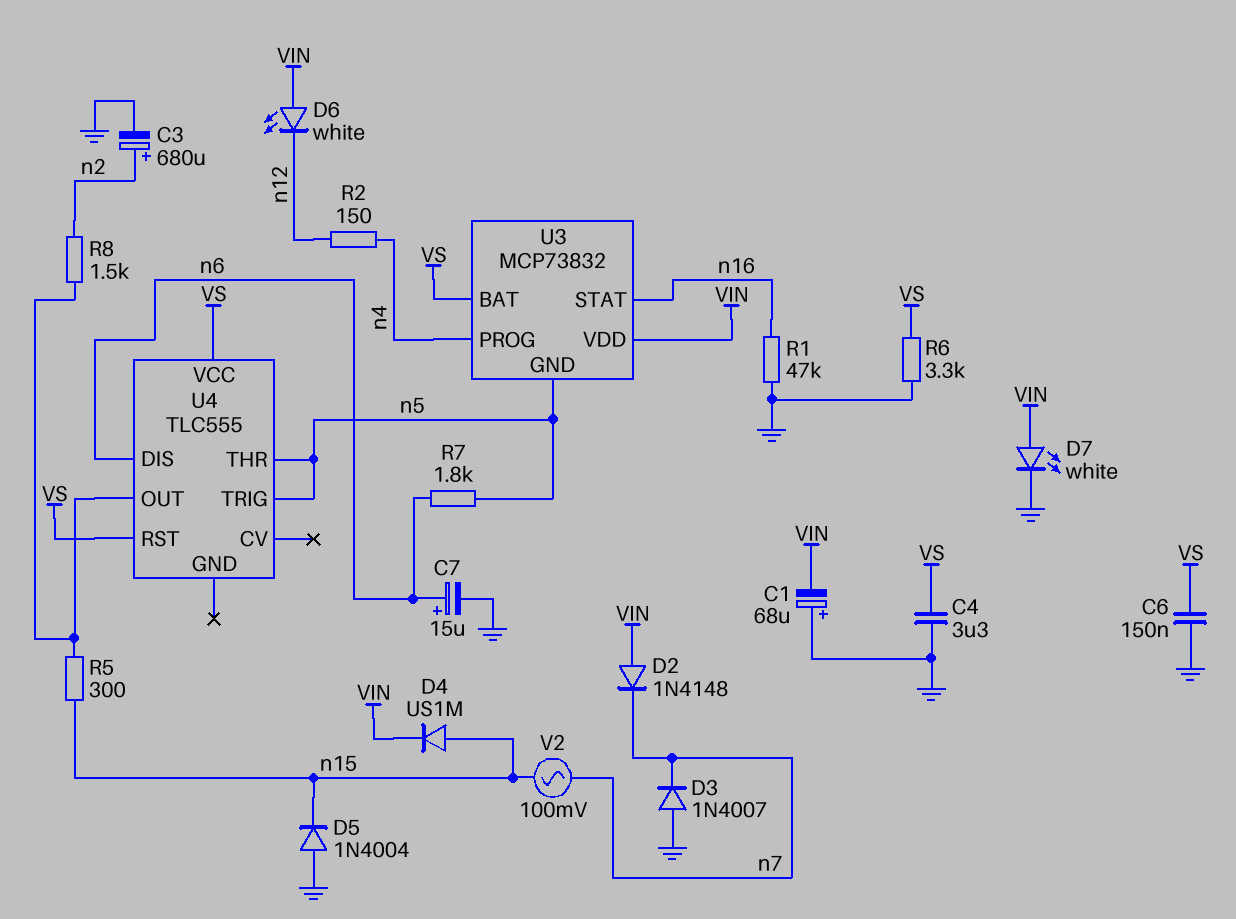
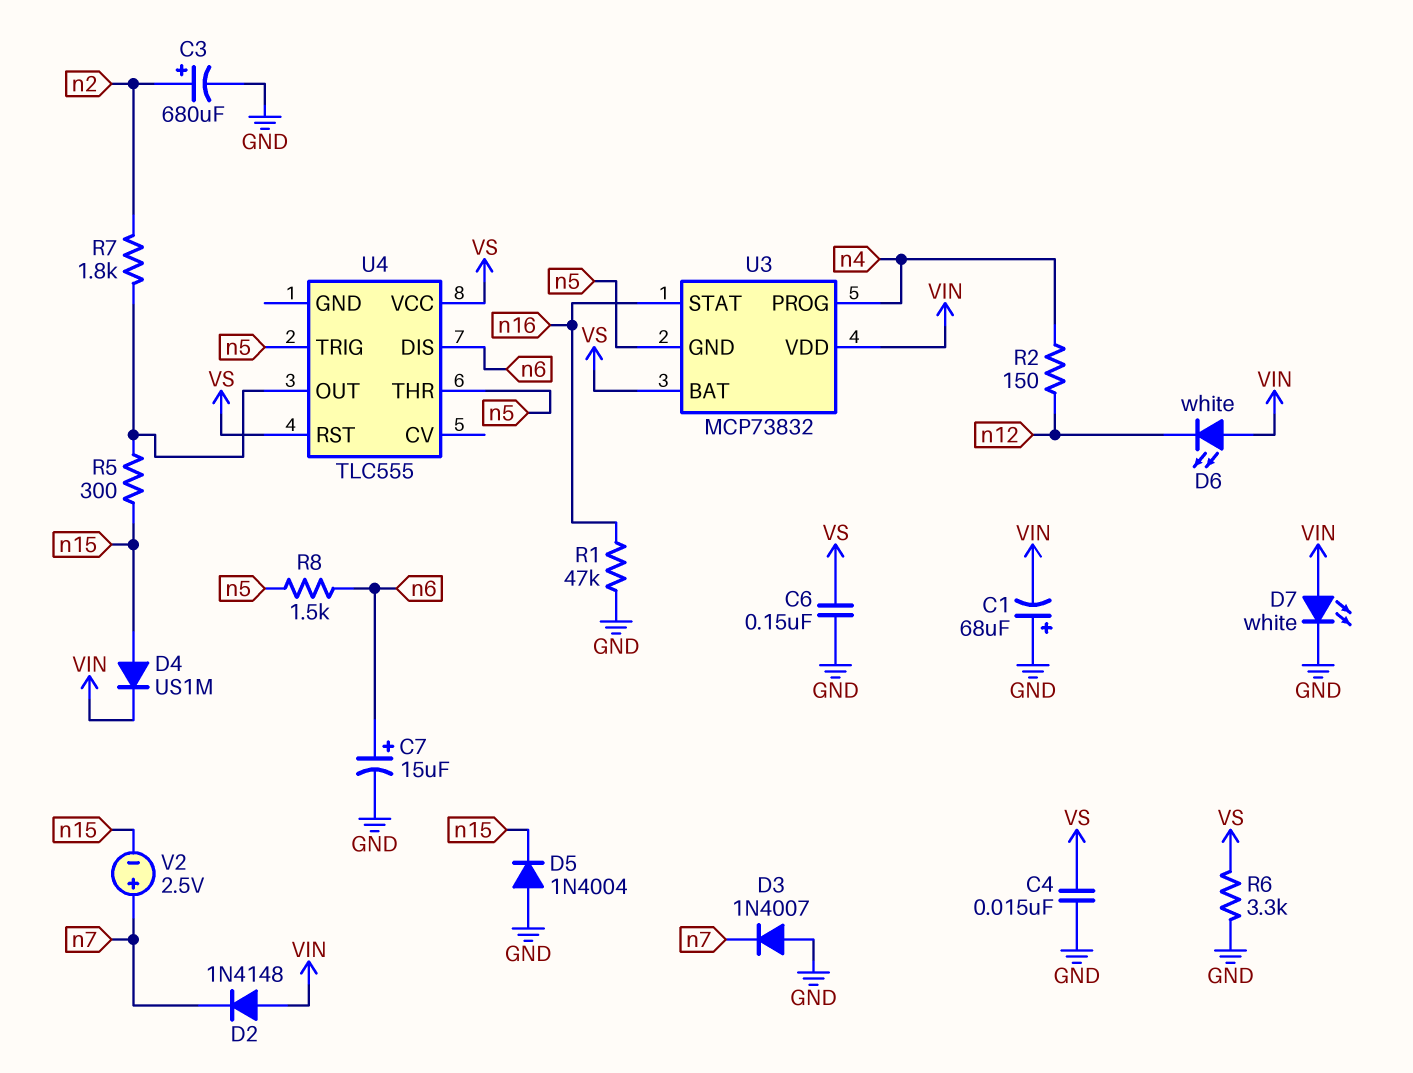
C4: 3.3uF (GND, VS) -> 15nF (GND, VS)
R7: 1.8k (n5, n6) -> 1.8k (U4/OUT, n2)
R8: 1.5k (U4/OUT, n2) -> 1.5k (n5, n6)
V2: AC 100mV (n7, n15) -> 2.5V (plus n7, minus n15)

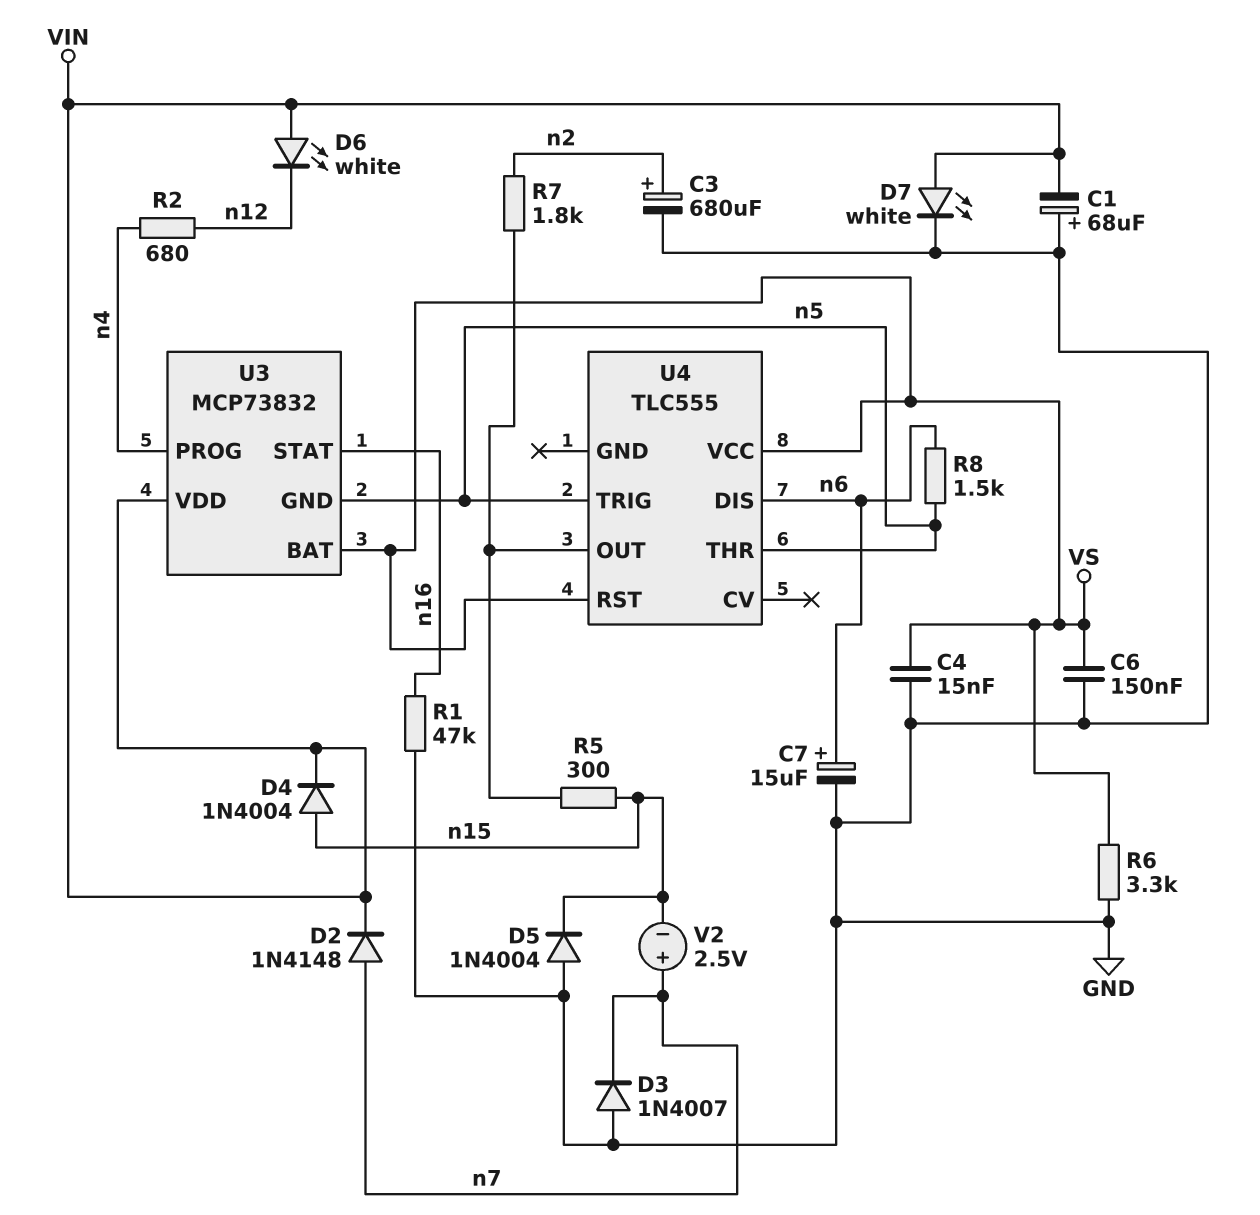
D2: diode 1N4148 (A VIN, K n7) -> diode 1N4148 (A n7, K VIN)
D4: diode US1M (A n15, K VIN) -> diode 1N4004 (A n15, K VIN)
R2: 150 (n4, n12) -> 680 (n4, n12)

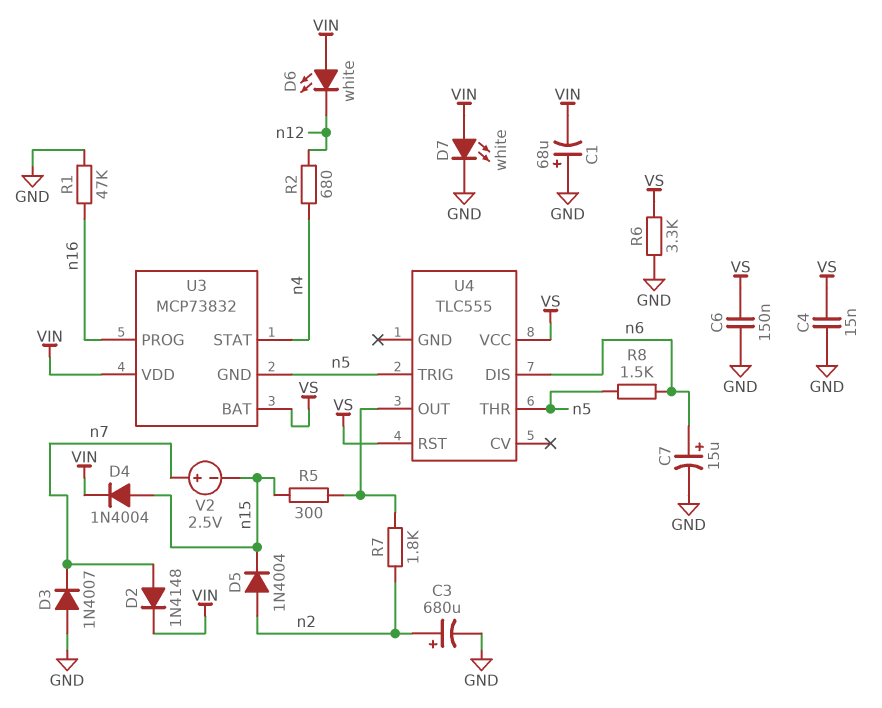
D5: diode 1N4004 (A GND, K n15) -> diode 1N4004 (A n2, K n15)
U3 pin PROG: n4 -> n16
U3 pin STAT: n16 -> n4

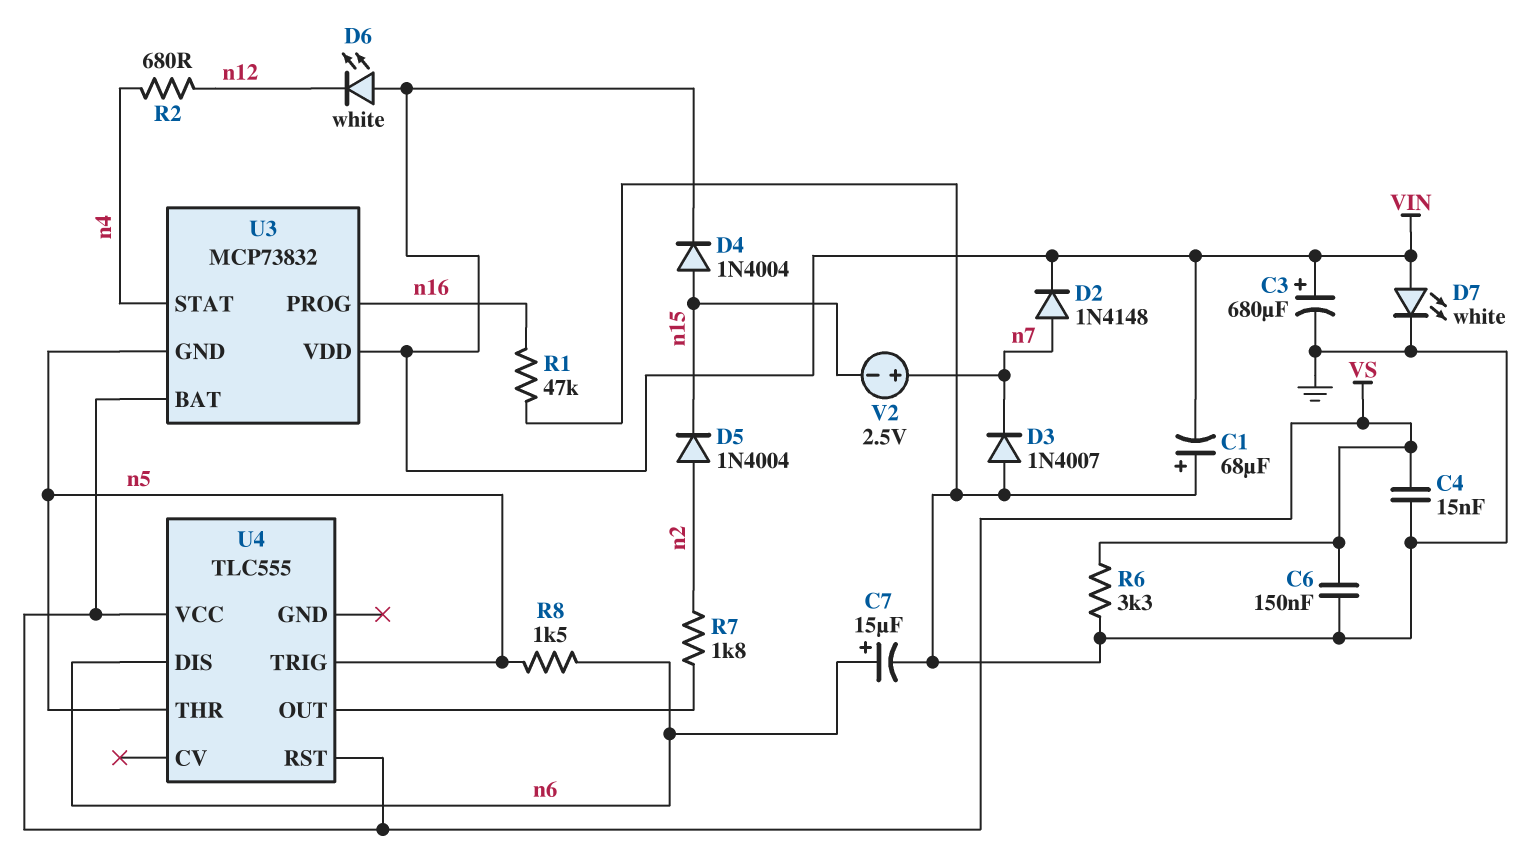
C3: 680uF (plus n2, minus GND) -> 680uF (plus VIN, minus GND)
R5: 300 (U4/OUT, n15) -> none

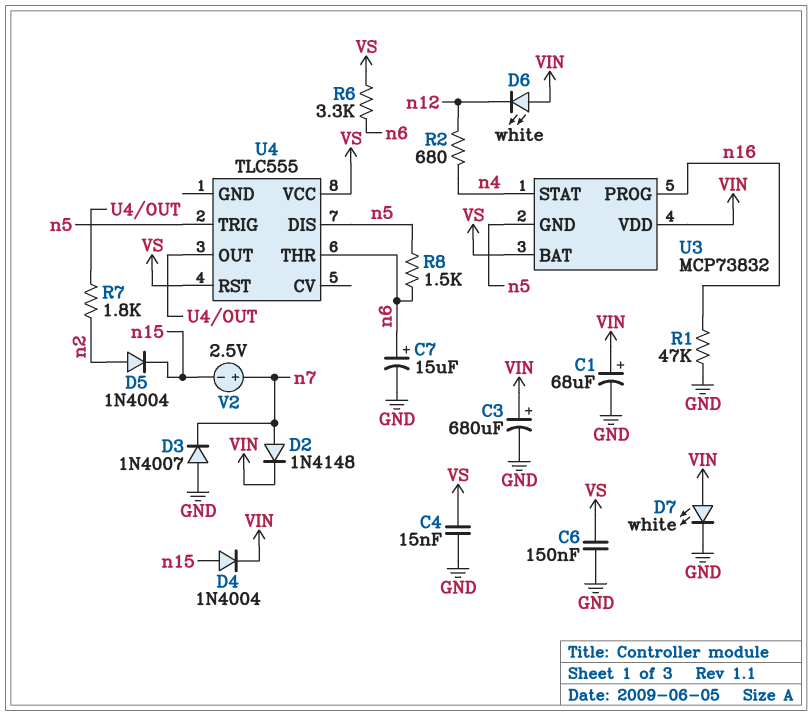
C1: 68uF (plus GND, minus VIN) -> 68uF (plus VIN, minus GND)
R6: 3.3k (GND, VS) -> 3.3k (VS, n6)
U4 pin DIS: n6 -> n5
U4 pin THR: n5 -> n6

